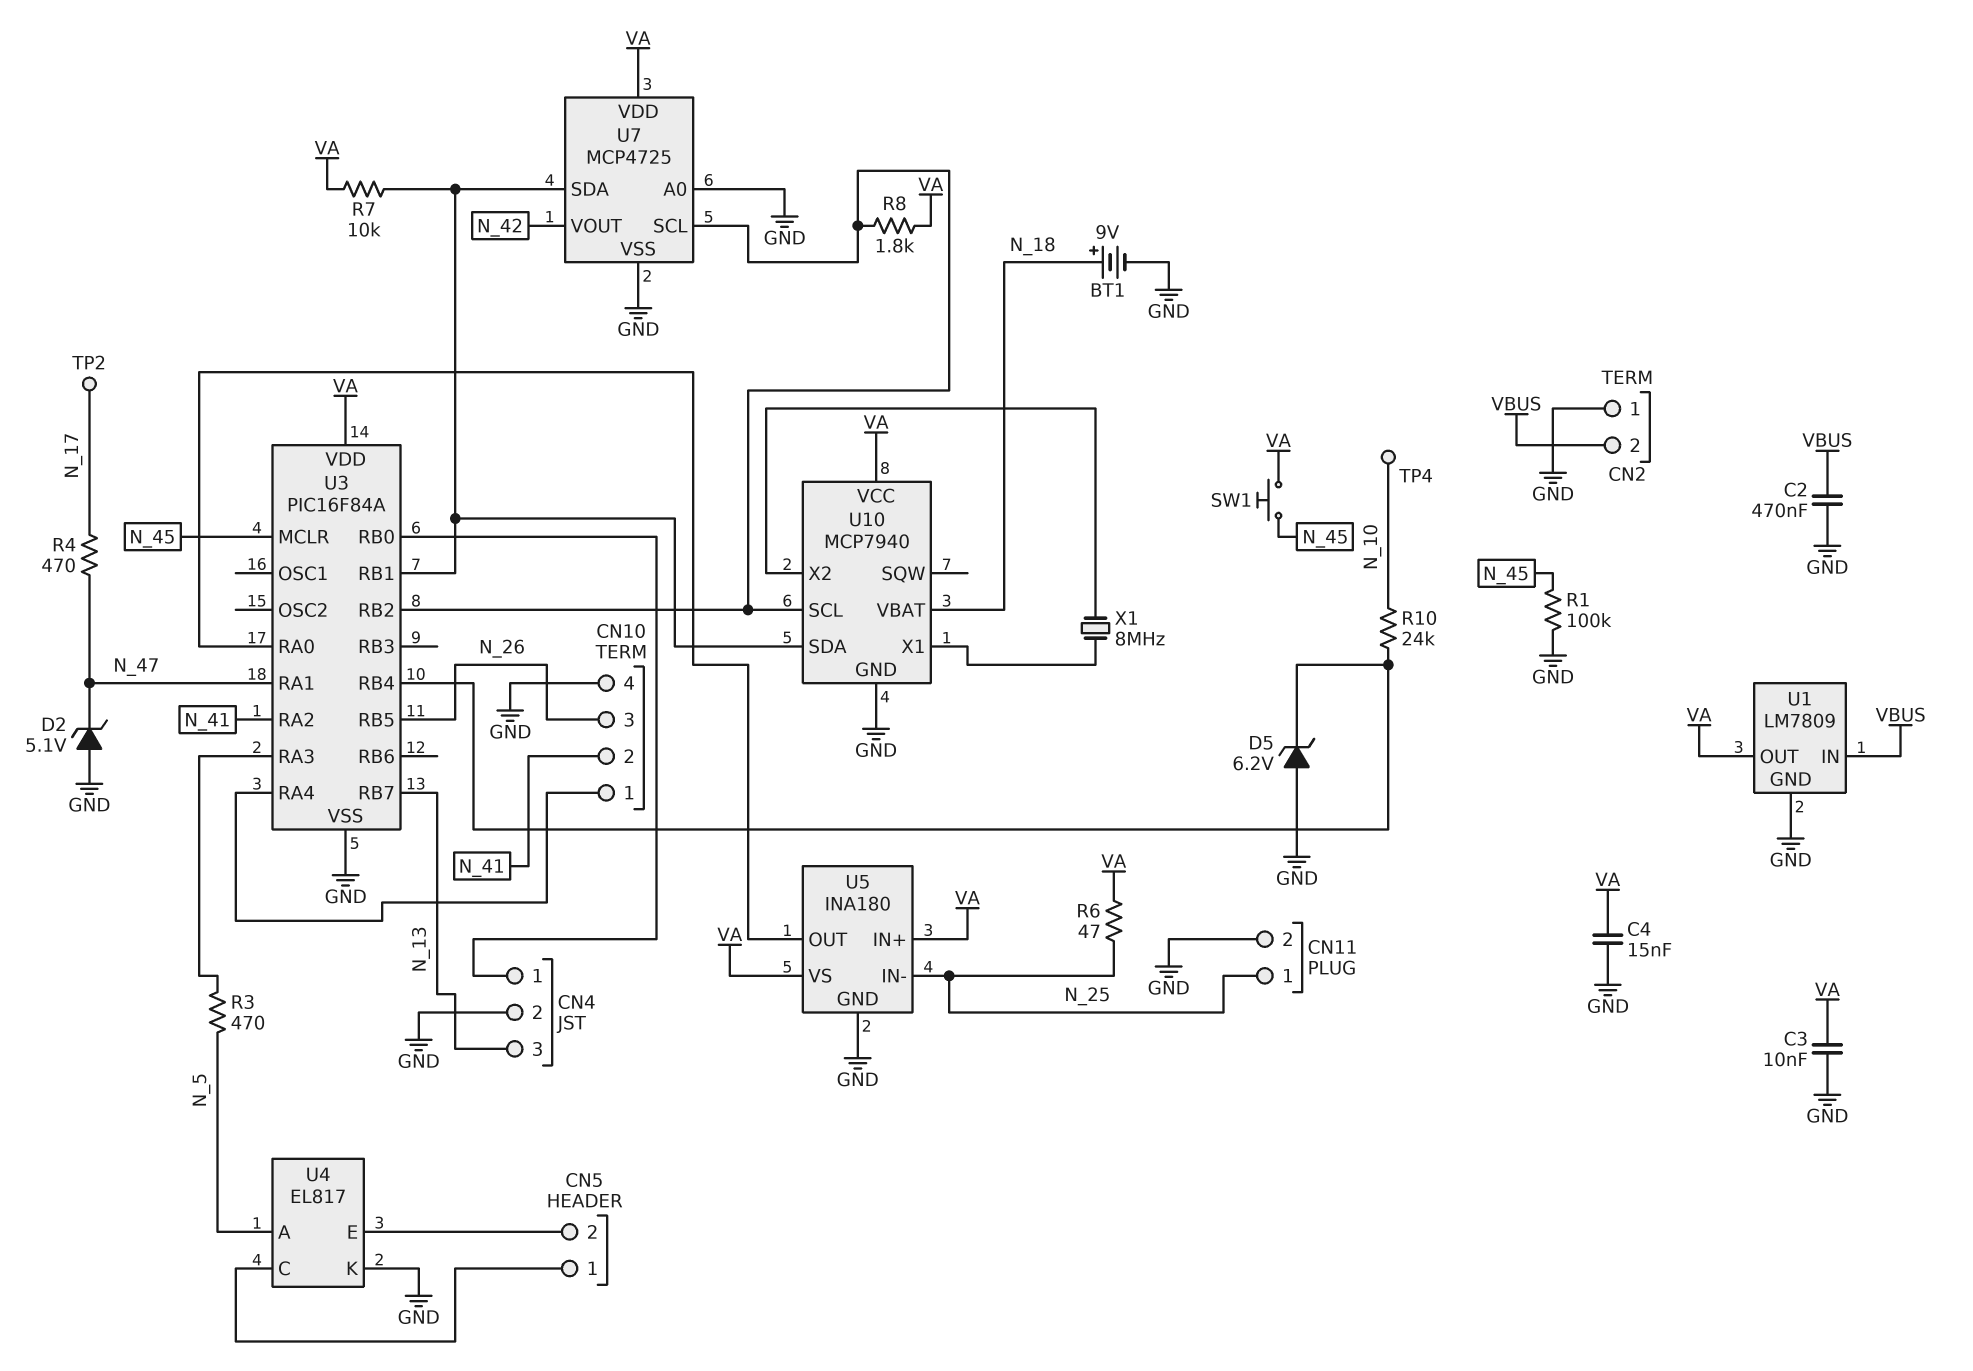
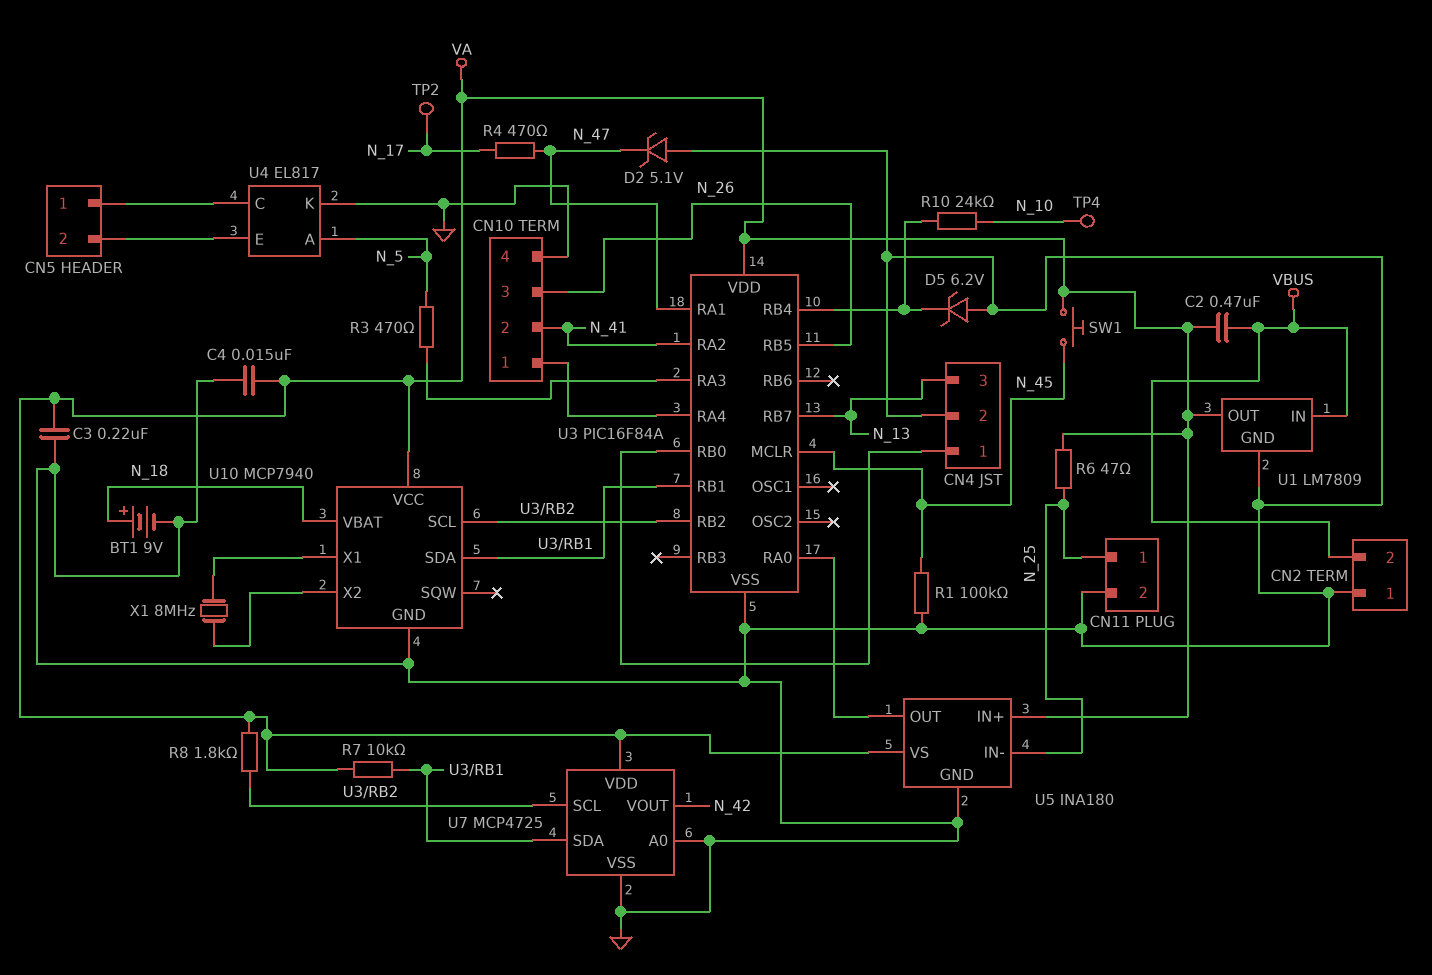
C2: 470nF (GND, VBUS) -> 470nF (VA, VBUS)
C3: 10nF (GND, VA) -> 220nF (GND, VA)

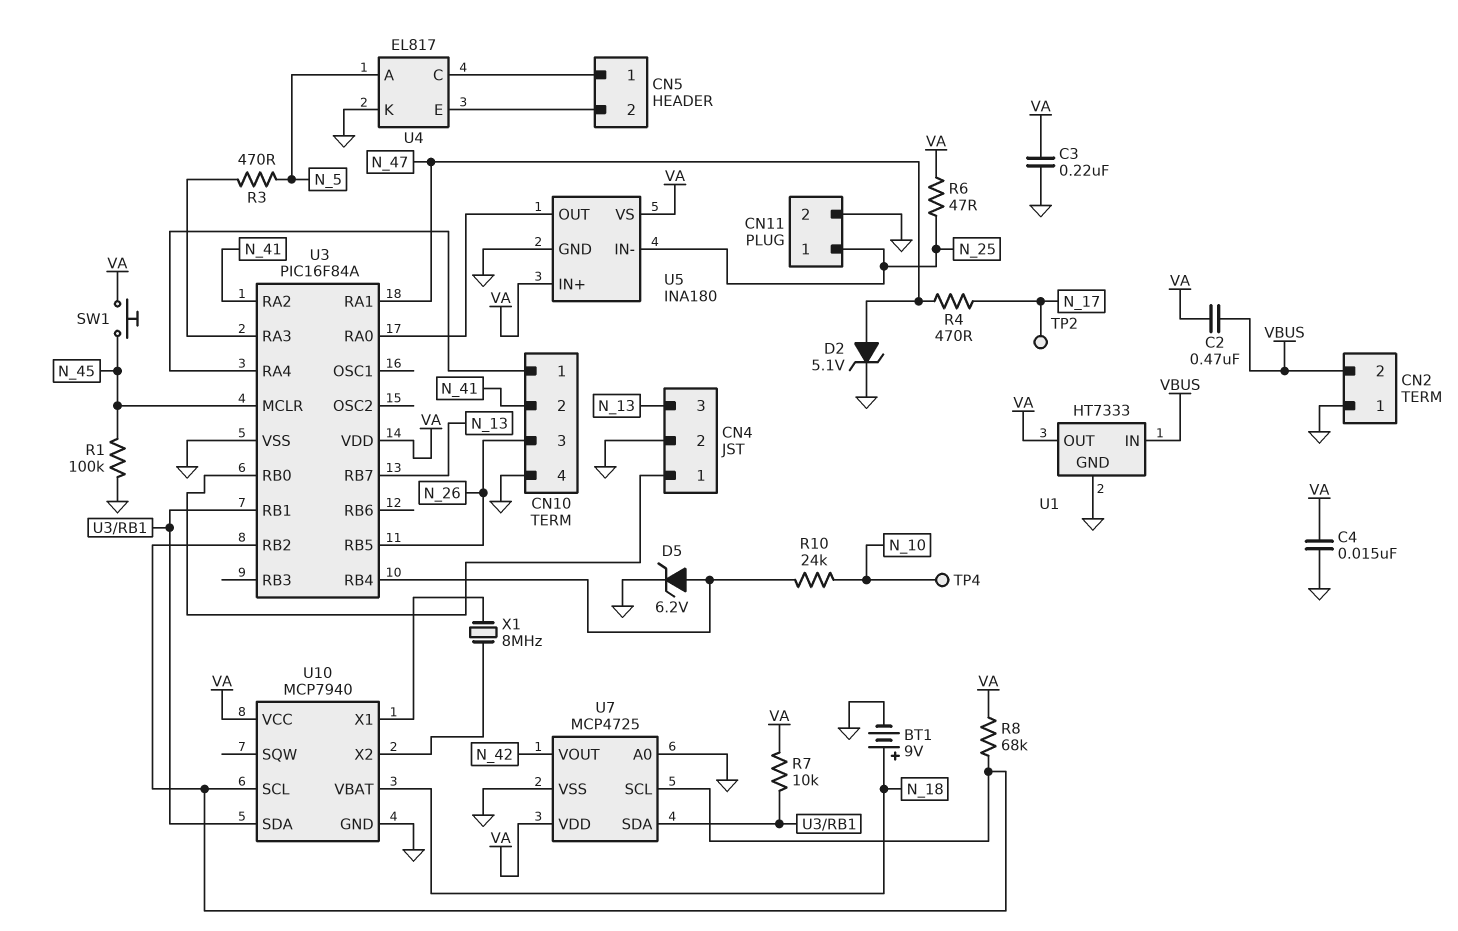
D2: zener 5.1V (A GND, K N_47) -> zener 5.1V (A N_47, K GND)
D5: zener 6.2V (A GND, K U3/RB4) -> zener 6.2V (A U3/RB4, K GND)
R8: 1.8k (U3/RB2, VA) -> 68k (U3/RB2, VA)
U1: LM7809 -> HT7333

